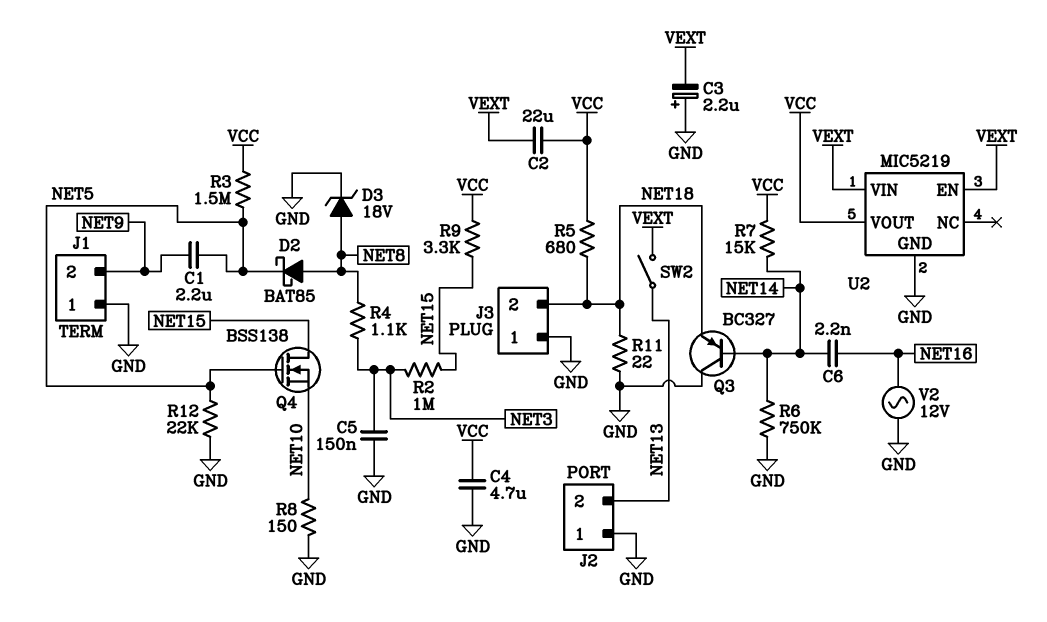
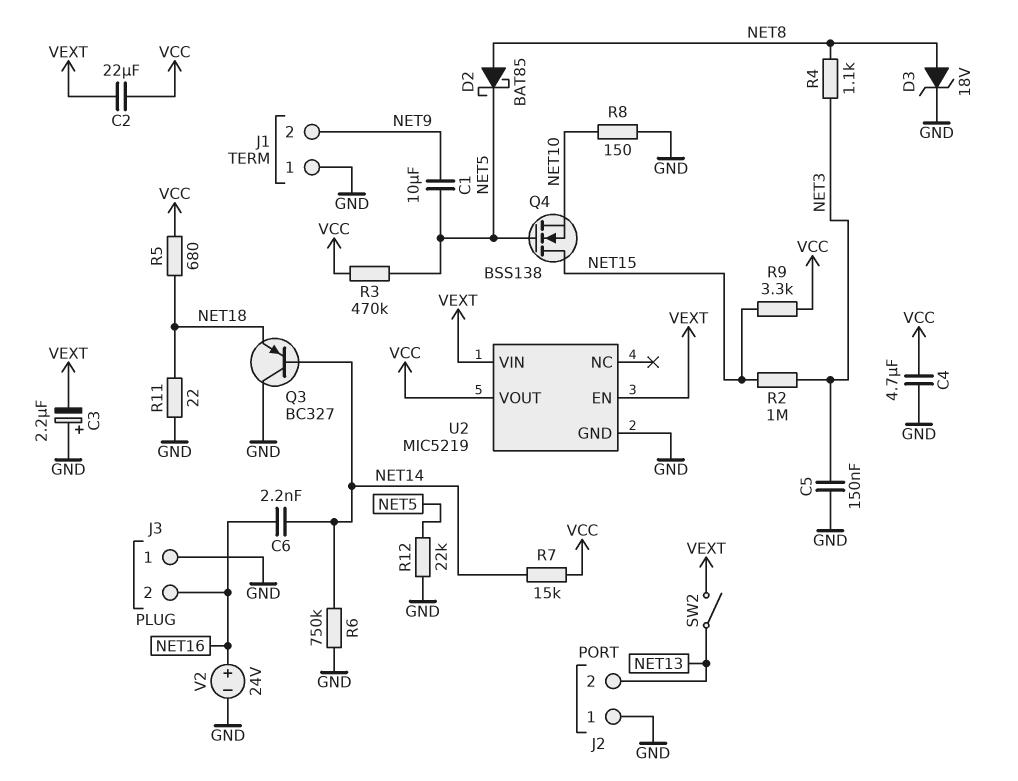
C1: 2.2uF (NET5, NET9) -> 10uF (NET5, NET9)
J3 pin 2: NET18 -> NET16
R3: 1.5M (NET5, VCC) -> 470k (NET5, VCC)
V2: AC 12V (GND, NET16) -> 24V (plus NET16, minus GND)

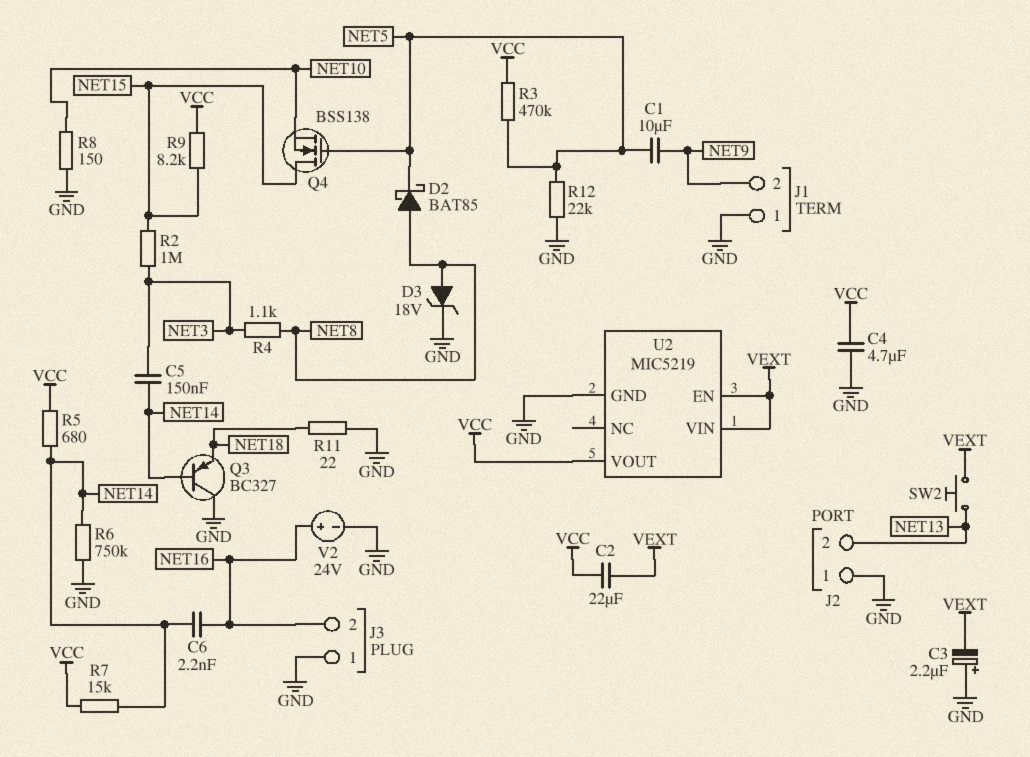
C5: 150nF (GND, NET3) -> 150nF (NET3, NET14)
R5: 680 (NET18, VCC) -> 680 (NET14, VCC)
R9: 3.3k (NET15, VCC) -> 8.2k (NET15, VCC)
SW2: switch (NET13, VEXT) -> button (NET13, VEXT)

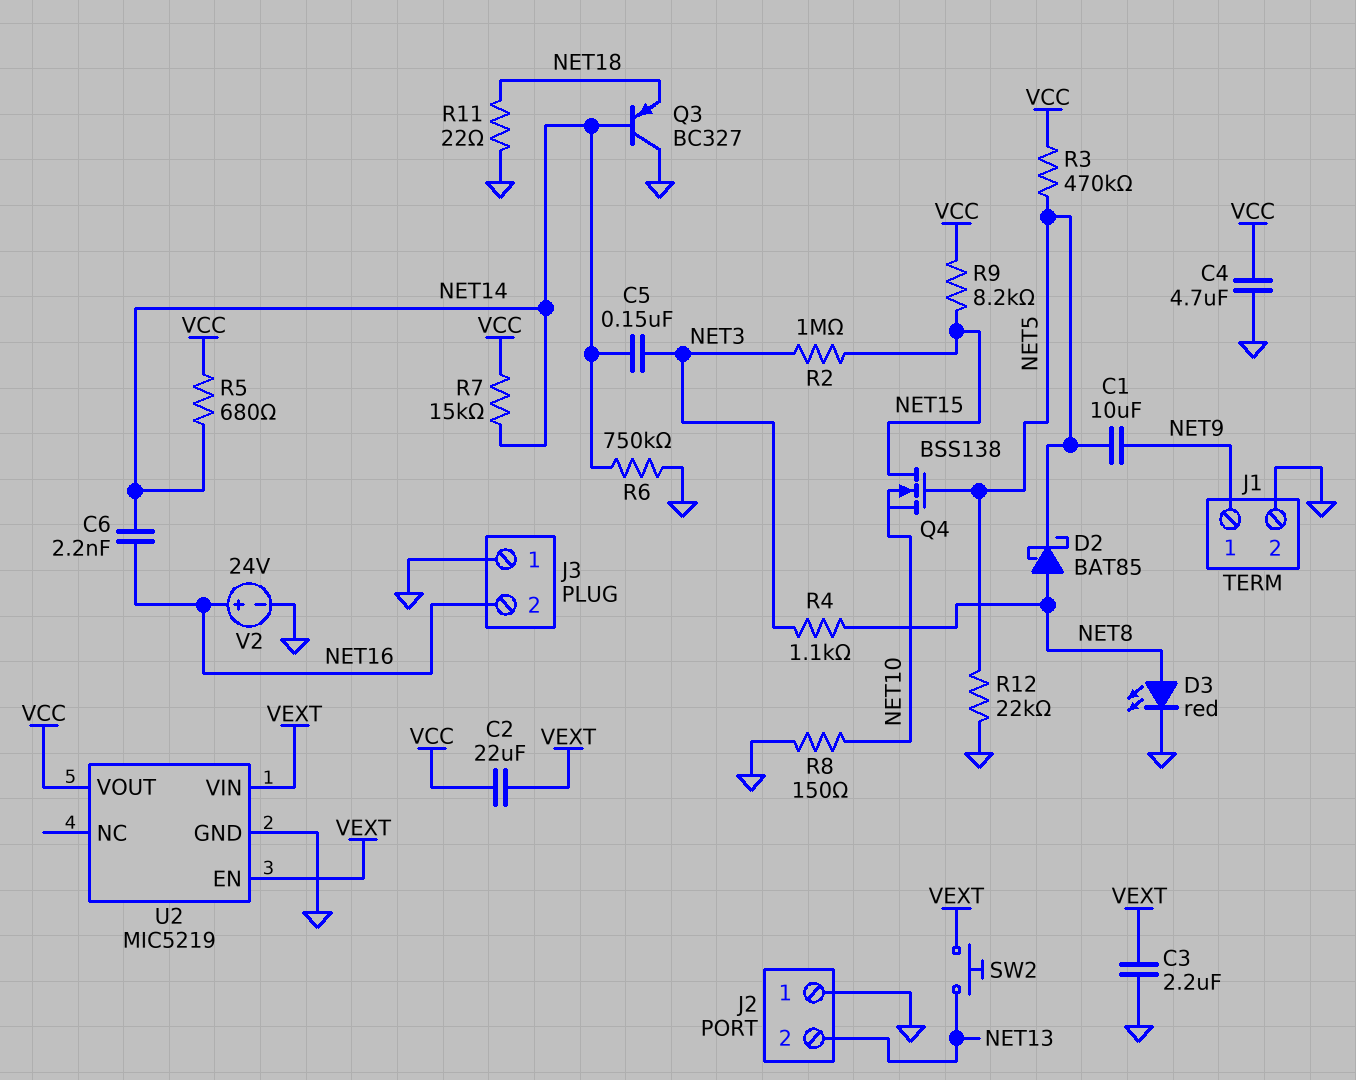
C3: 2.2uF (plus GND, minus VEXT) -> 2.2uF (GND, VEXT)
D3: zener 18V (A NET8, K GND) -> LED red (A NET8, K GND)
J1 pin 1: GND -> NET9
J1 pin 2: NET9 -> GND

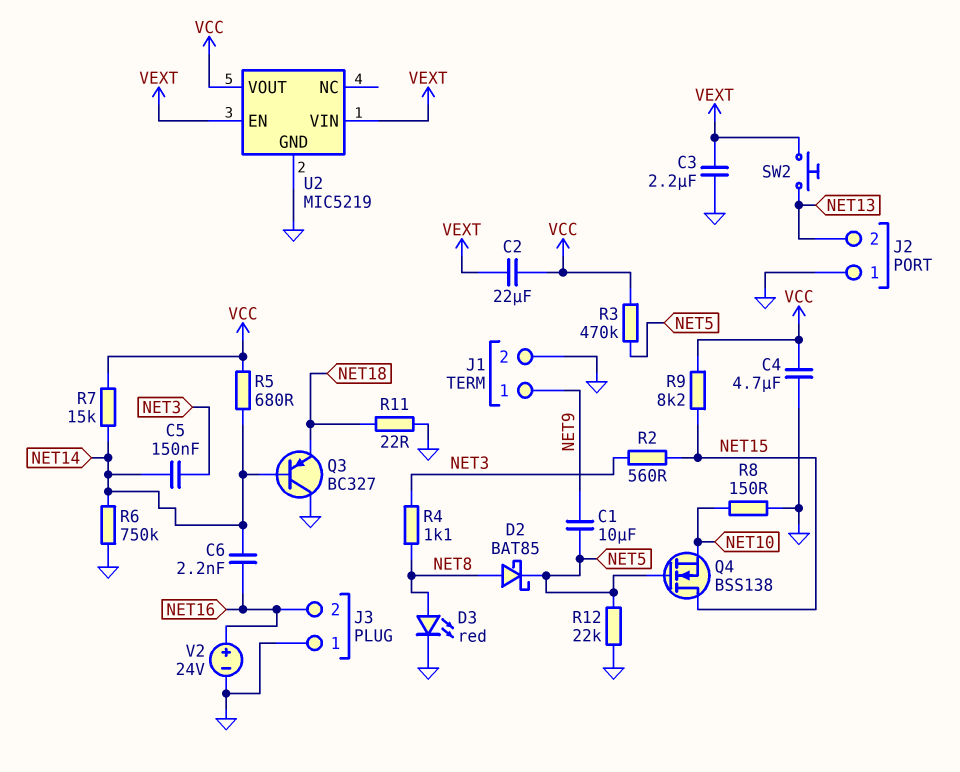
R2: 1M (NET3, NET15) -> 560 (NET3, NET15)

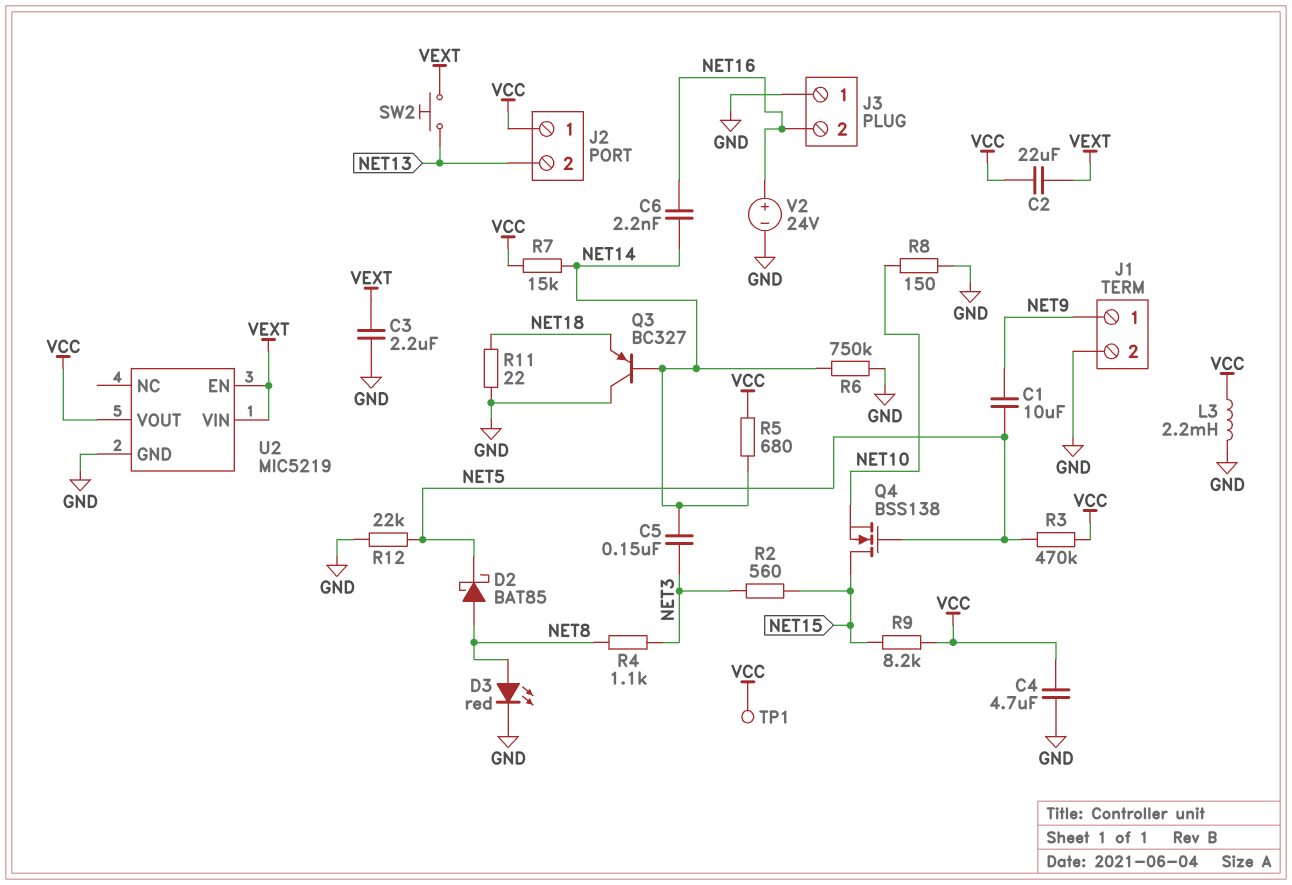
J2 pin 1: GND -> VCC
L3: none -> 2.2mH (GND, VCC)
TP1: none -> test point (VCC)

